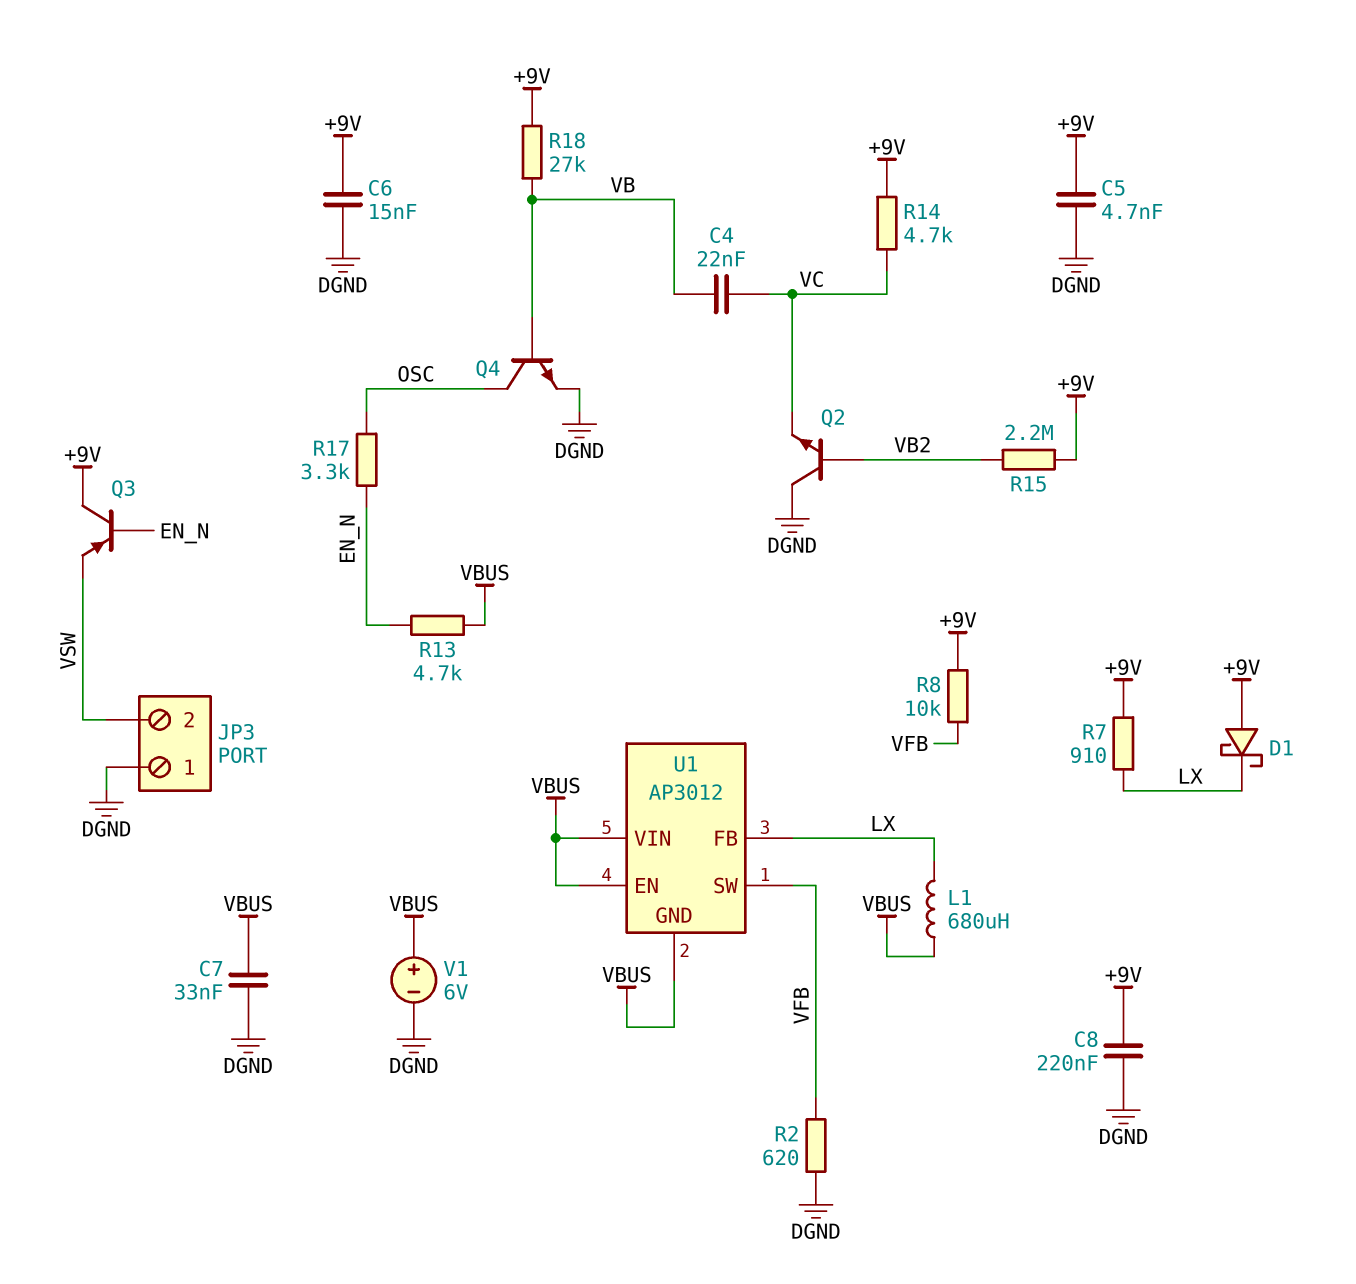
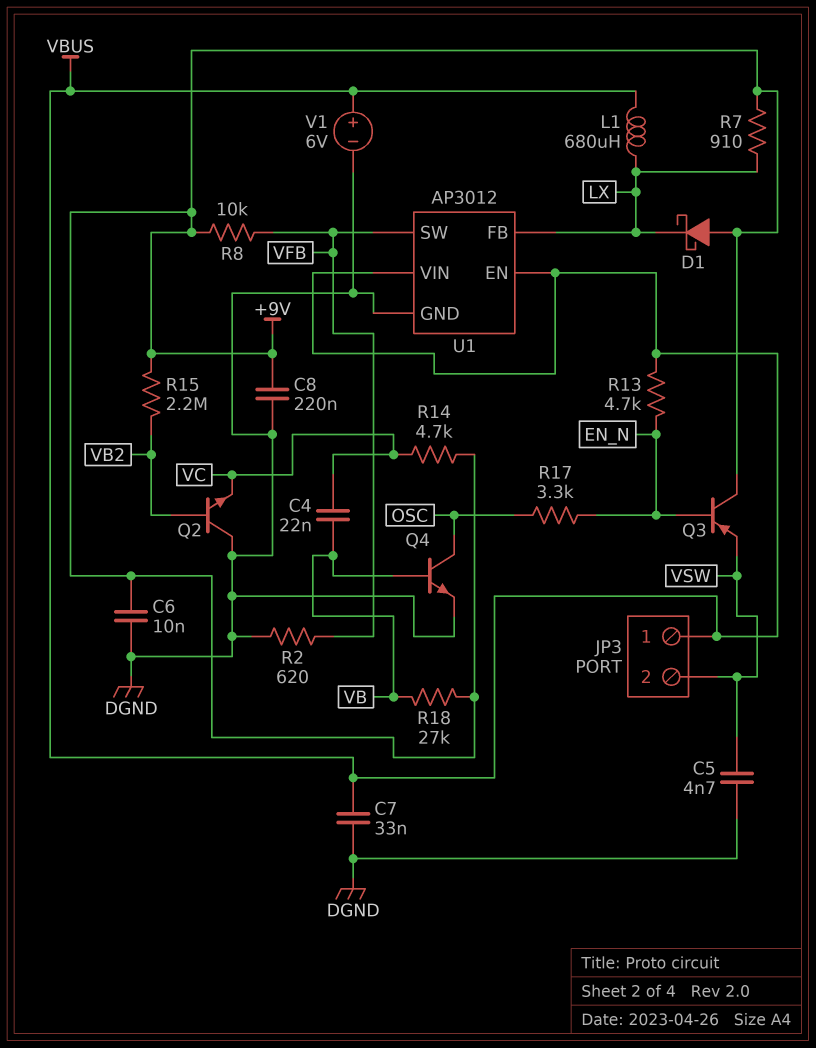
C5: 4.7nF (+9V, DGND) -> 4.7nF (DGND, VSW)
C6: 15nF (+9V, DGND) -> 10nF (+9V, DGND)
JP3 pin 1: DGND -> VBUS
U1 pin GND: VBUS -> DGND

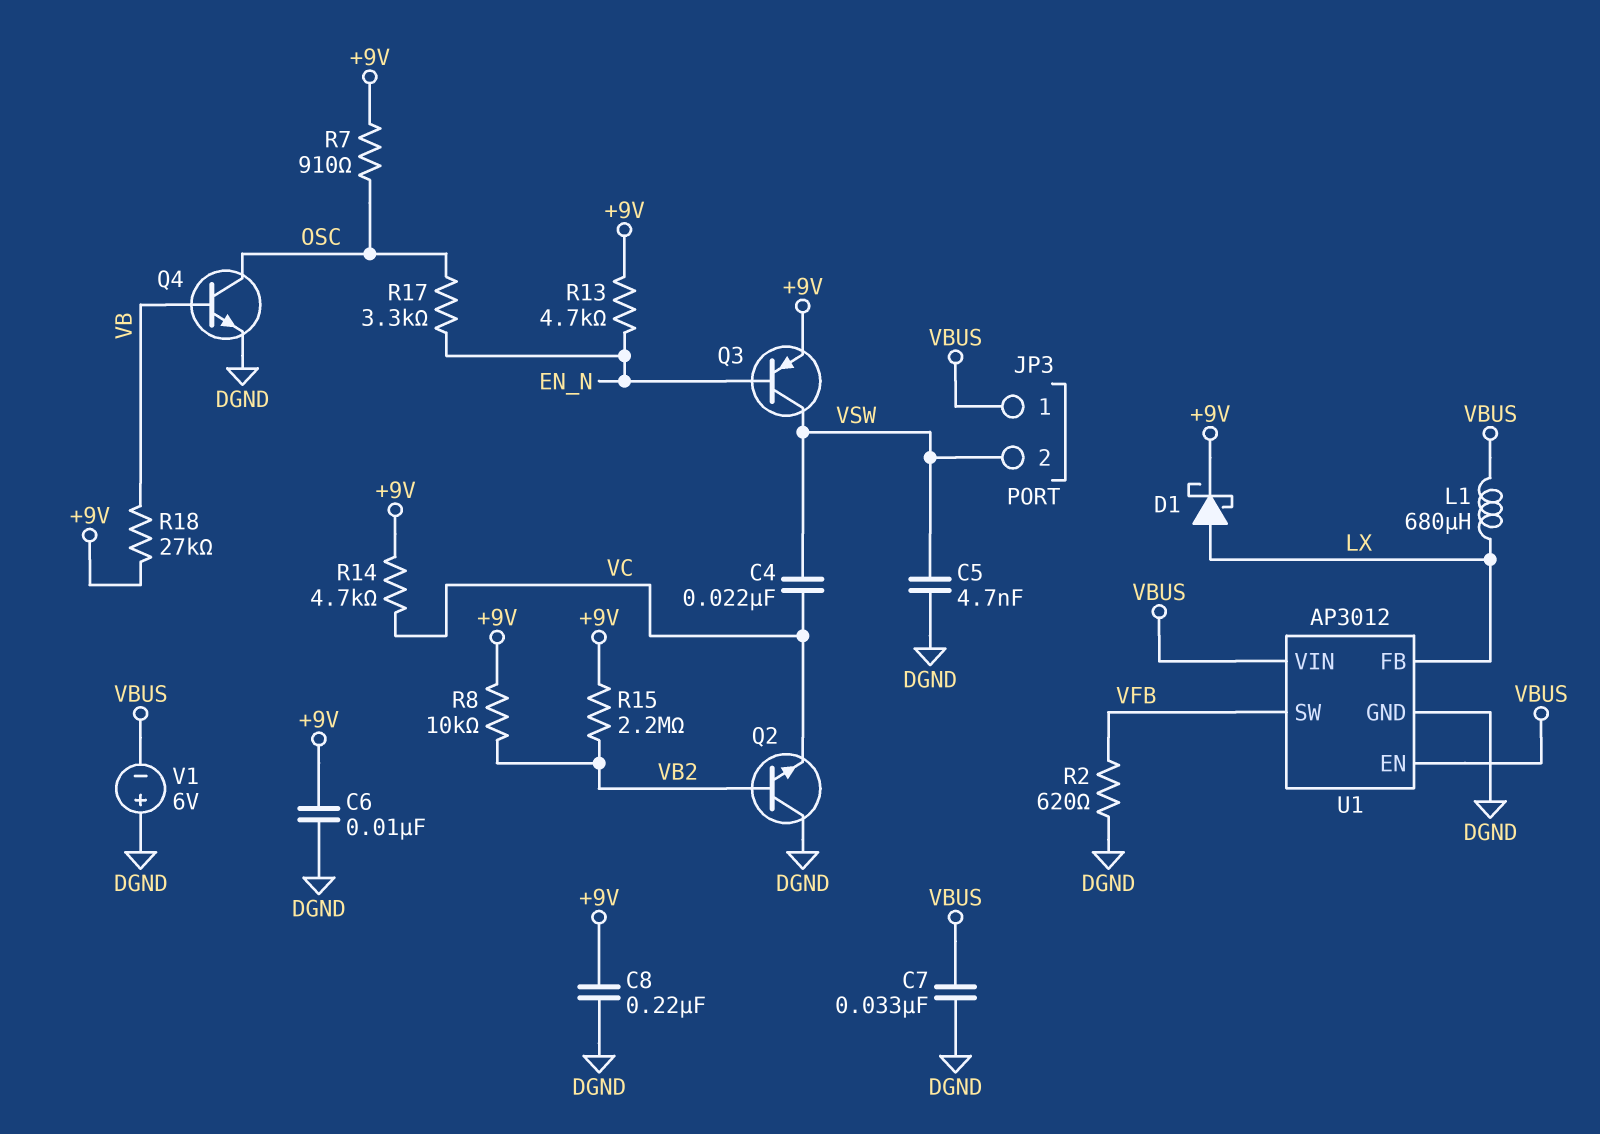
C4: 22nF (VB, VC) -> 22nF (VC, VSW)
D1: schottky (A +9V, K LX) -> schottky (A LX, K +9V)
Q3: PNP (B EN_N, C +9V, E VSW) -> PNP (B EN_N, C VSW, E +9V)
R7: 910 (+9V, LX) -> 910 (+9V, OSC)
R8: 10k (+9V, VFB) -> 10k (+9V, VB2)
R13: 4.7k (EN_N, VBUS) -> 4.7k (+9V, EN_N)
V1: 6V (plus VBUS, minus DGND) -> 6V (plus DGND, minus VBUS)

